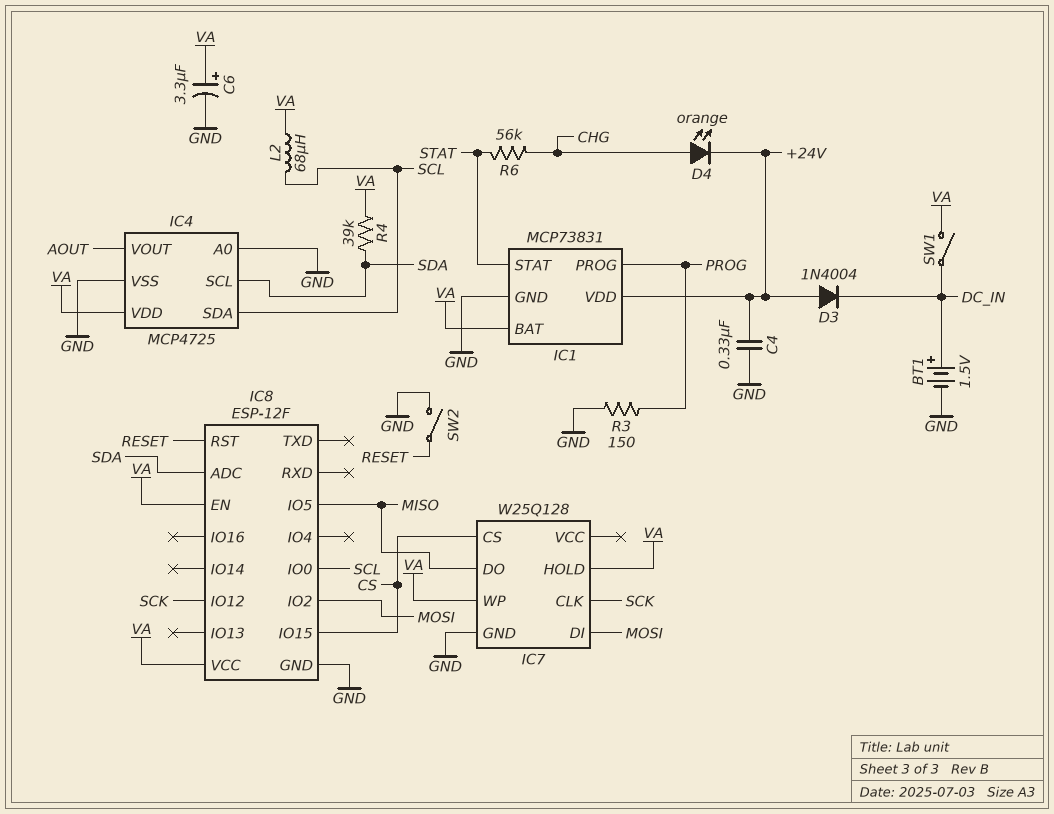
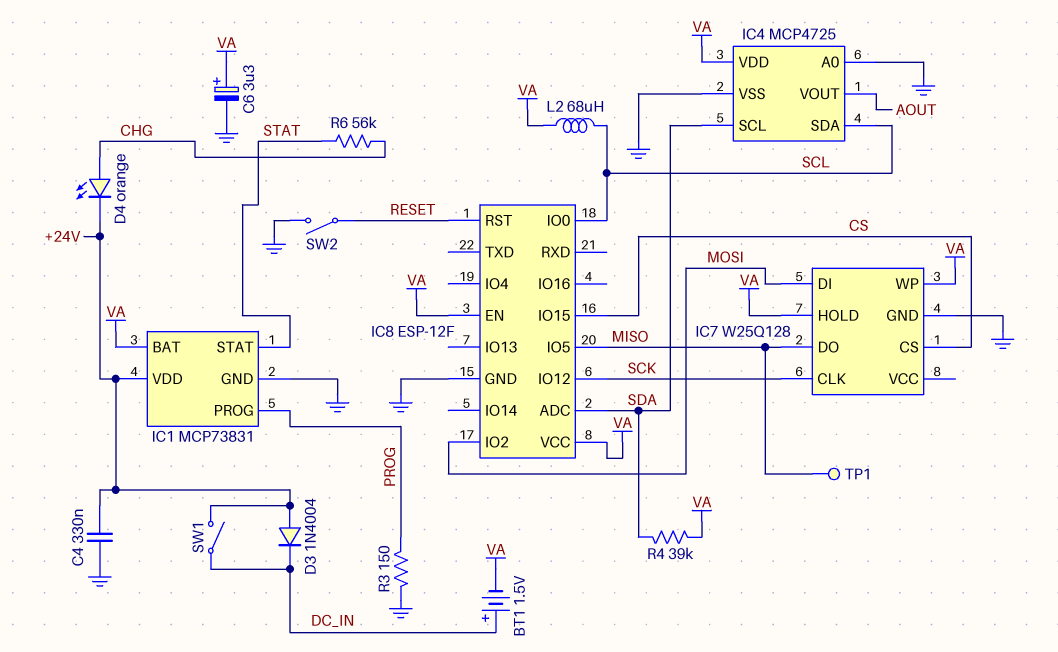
BT1: 1.5V (plus DC_IN, minus GND) -> 1.5V (plus DC_IN, minus VA)
SW1: switch (DC_IN, VA) -> switch (+24V, DC_IN)
TP1: none -> test point (MISO)

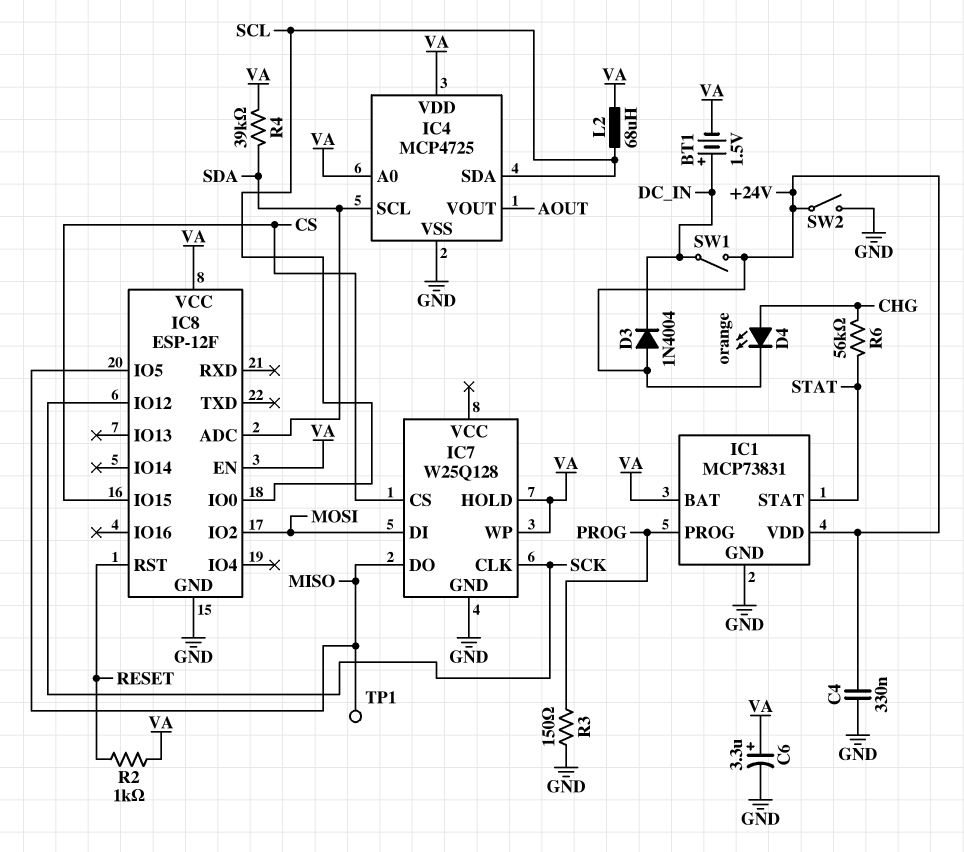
IC4 pin A0: GND -> VA
R2: none -> 1k (RESET, VA)
SW2: switch (GND, RESET) -> switch (+24V, GND)

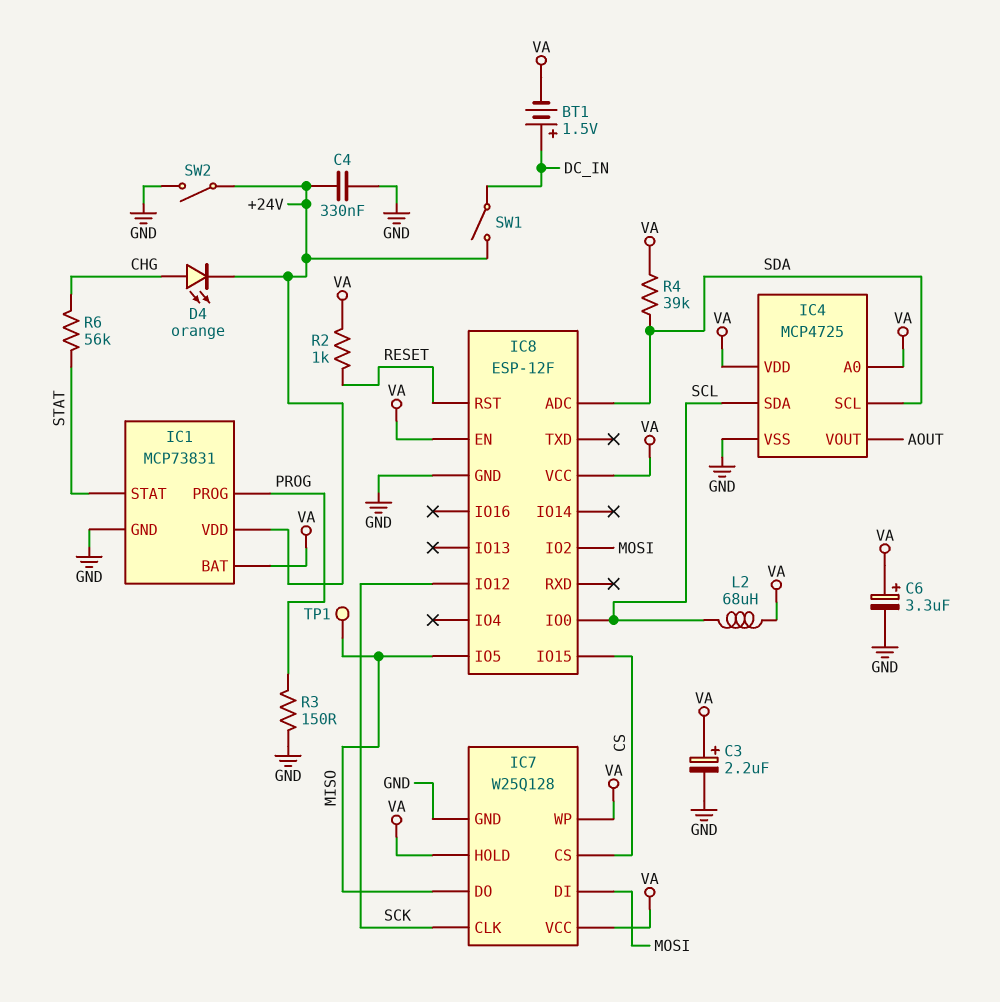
C3: none -> 2.2uF (plus VA, minus GND)
D3: diode 1N4004 (A +24V, K DC_IN) -> none
IC7 pin VCC: none -> VA

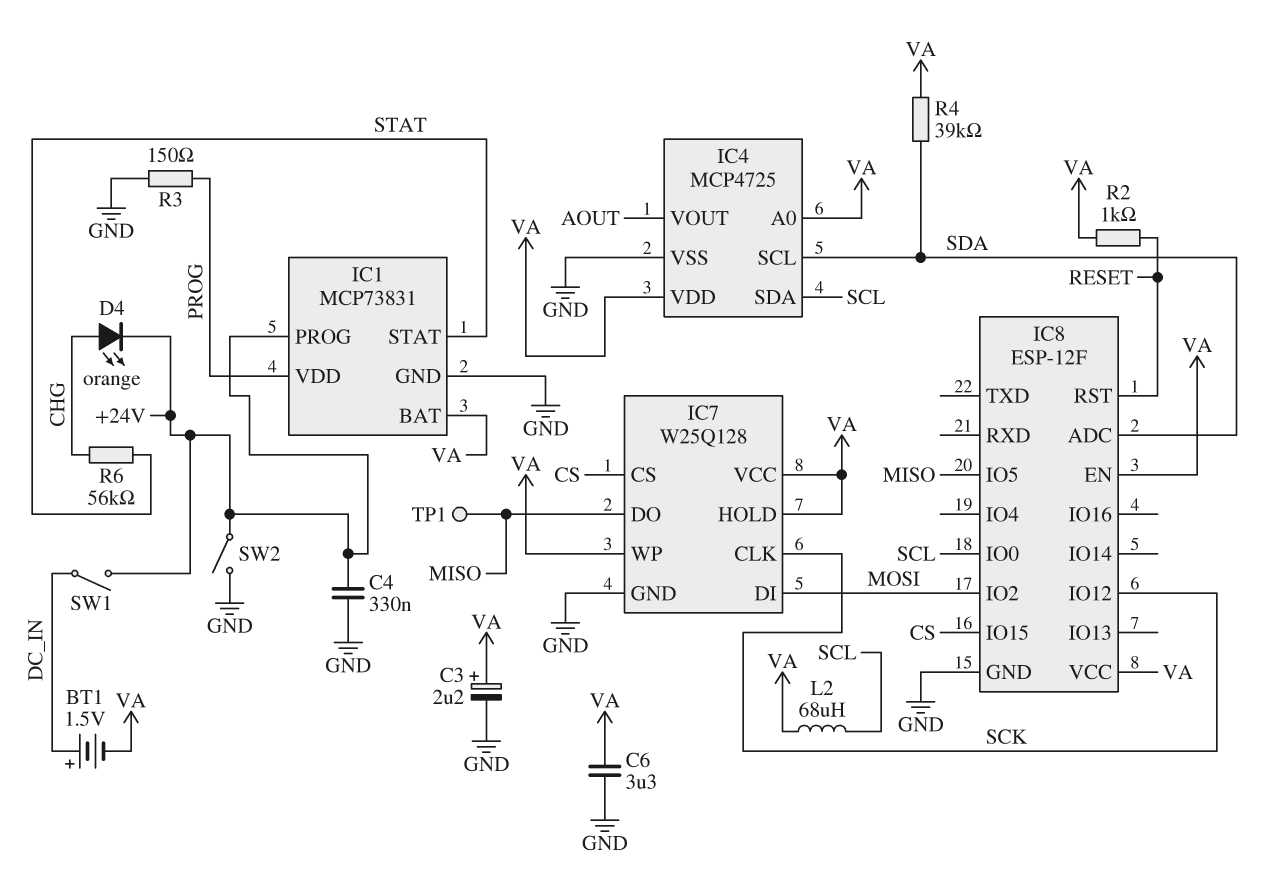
C6: 3.3uF (plus VA, minus GND) -> 3.3uF (GND, VA)
IC1 pin PROG: PROG -> +24V
IC1 pin VDD: +24V -> PROG

